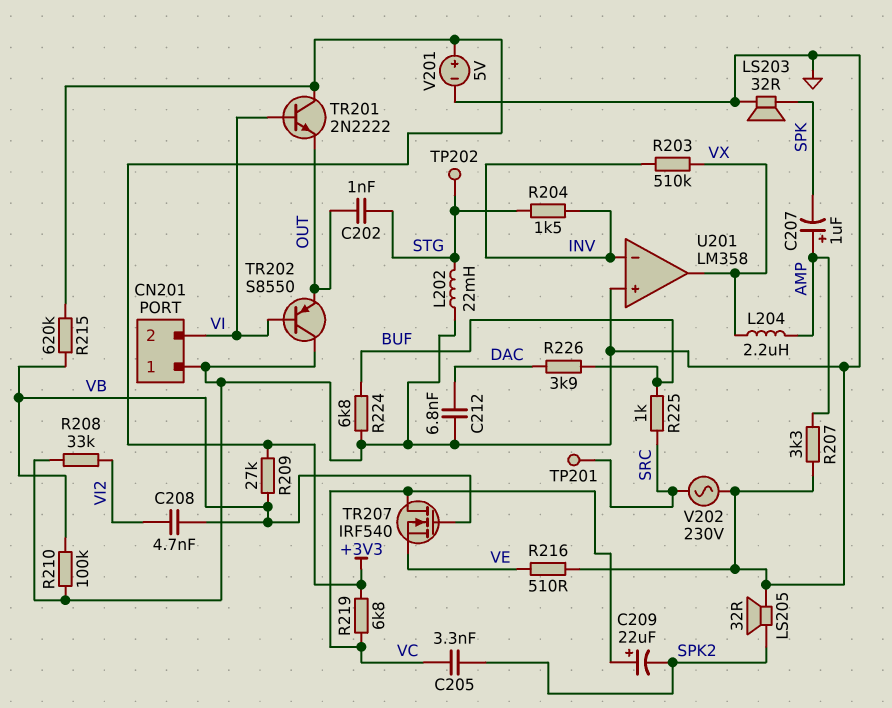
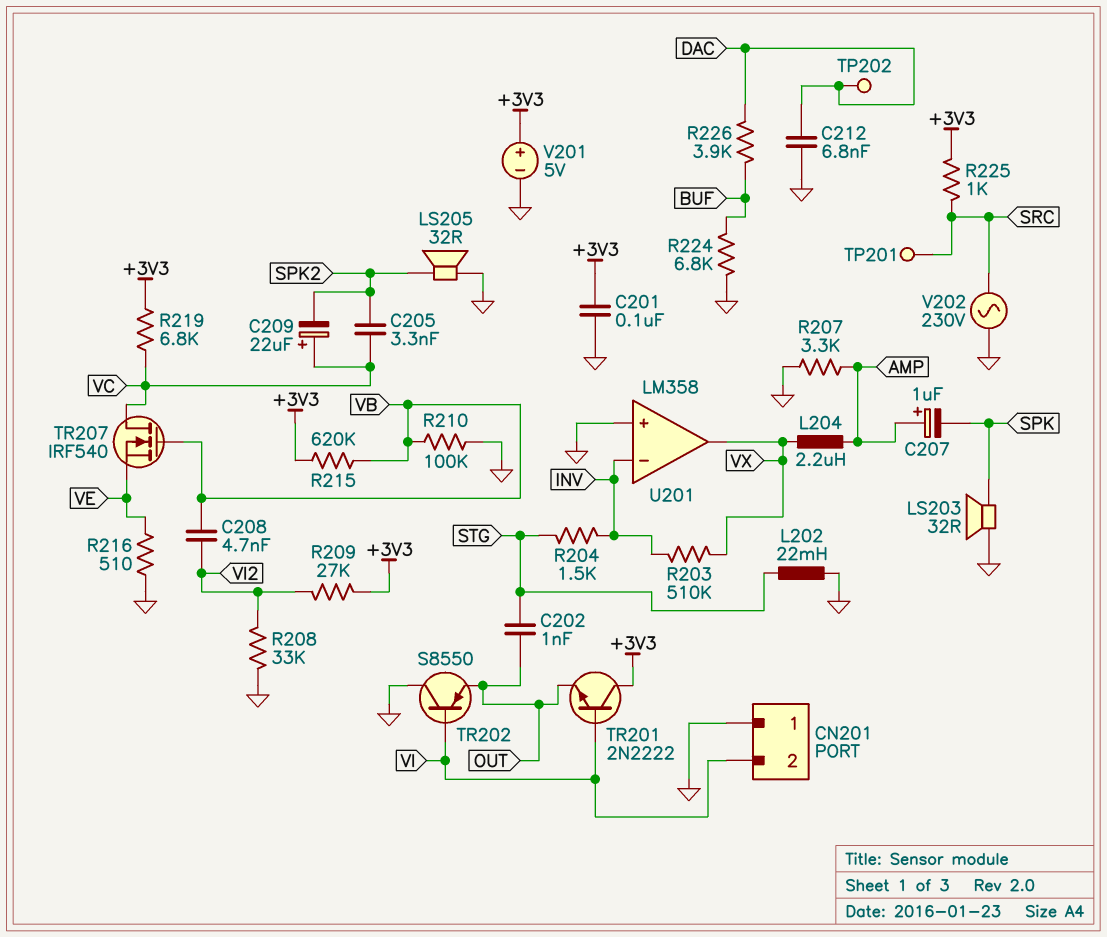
C201: none -> 100nF (+3V3, GND)
R209: 27k (+3V3, VB) -> 27k (+3V3, VI2)
R225: 1k (BUF, SRC) -> 1k (+3V3, SRC)
TP202: test point (STG) -> test point (DAC)

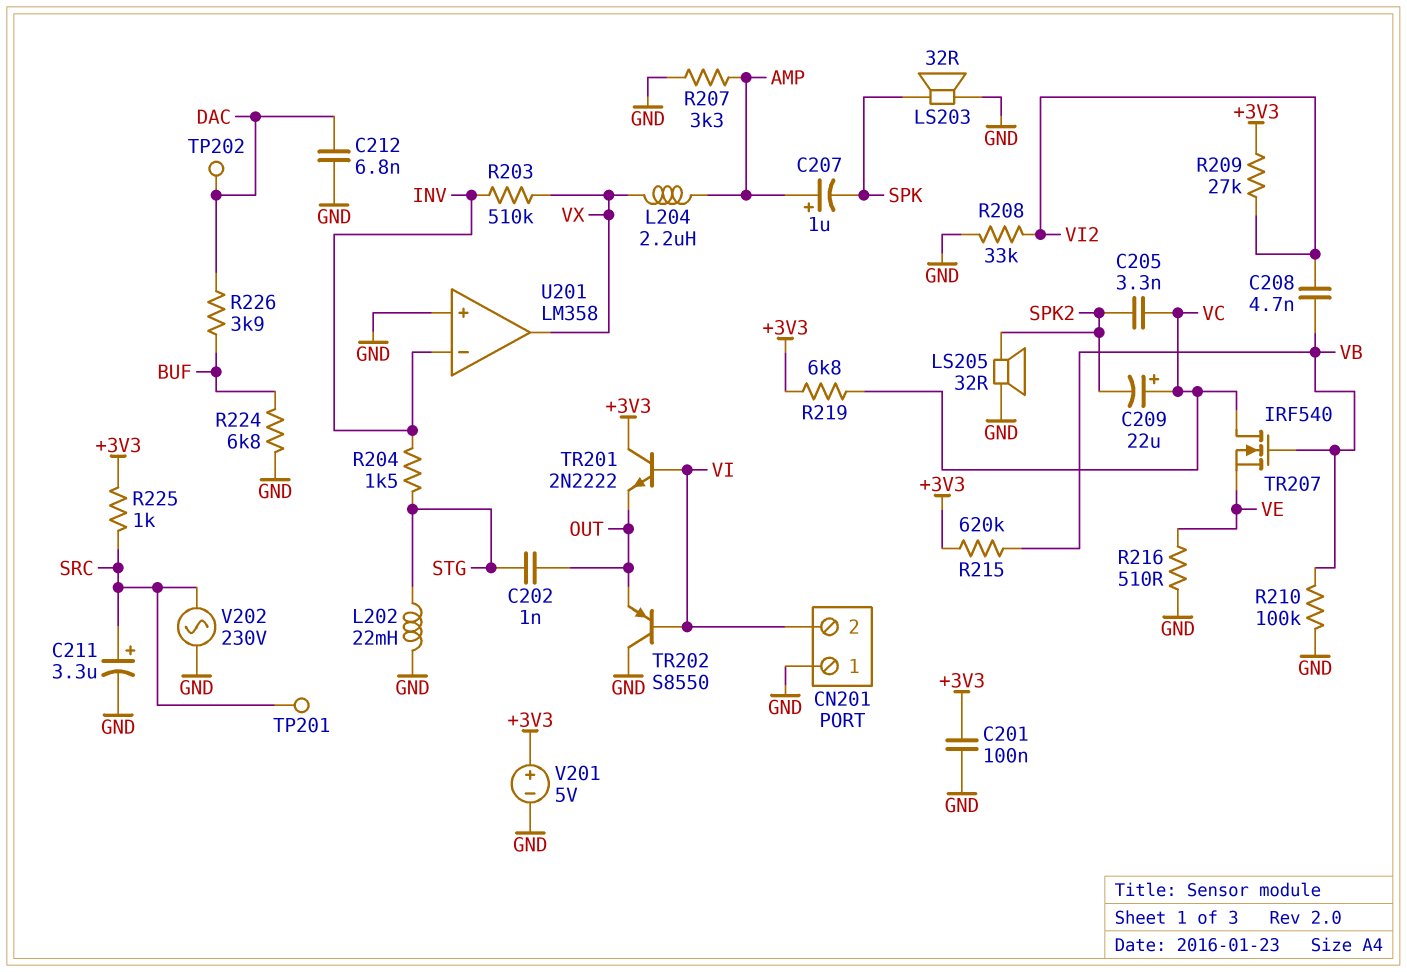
C211: none -> 3.3uF (plus SRC, minus GND)

